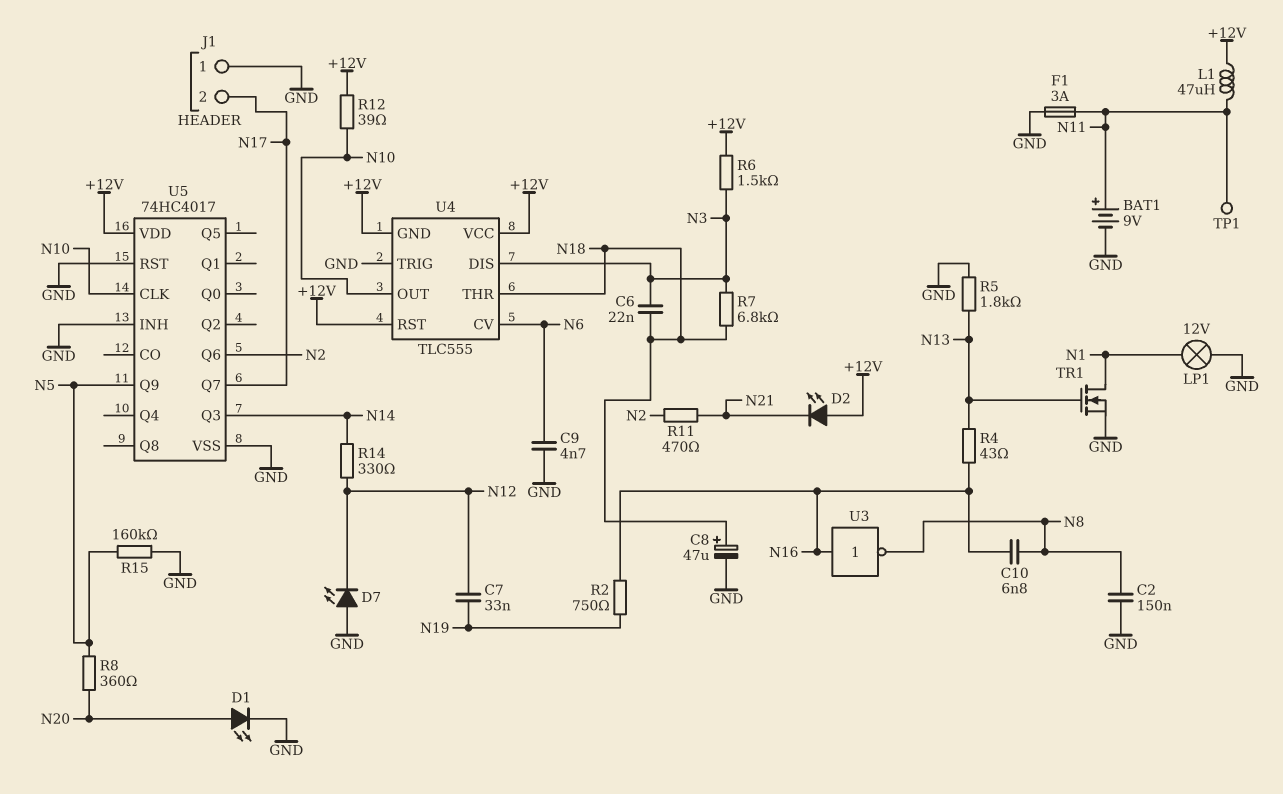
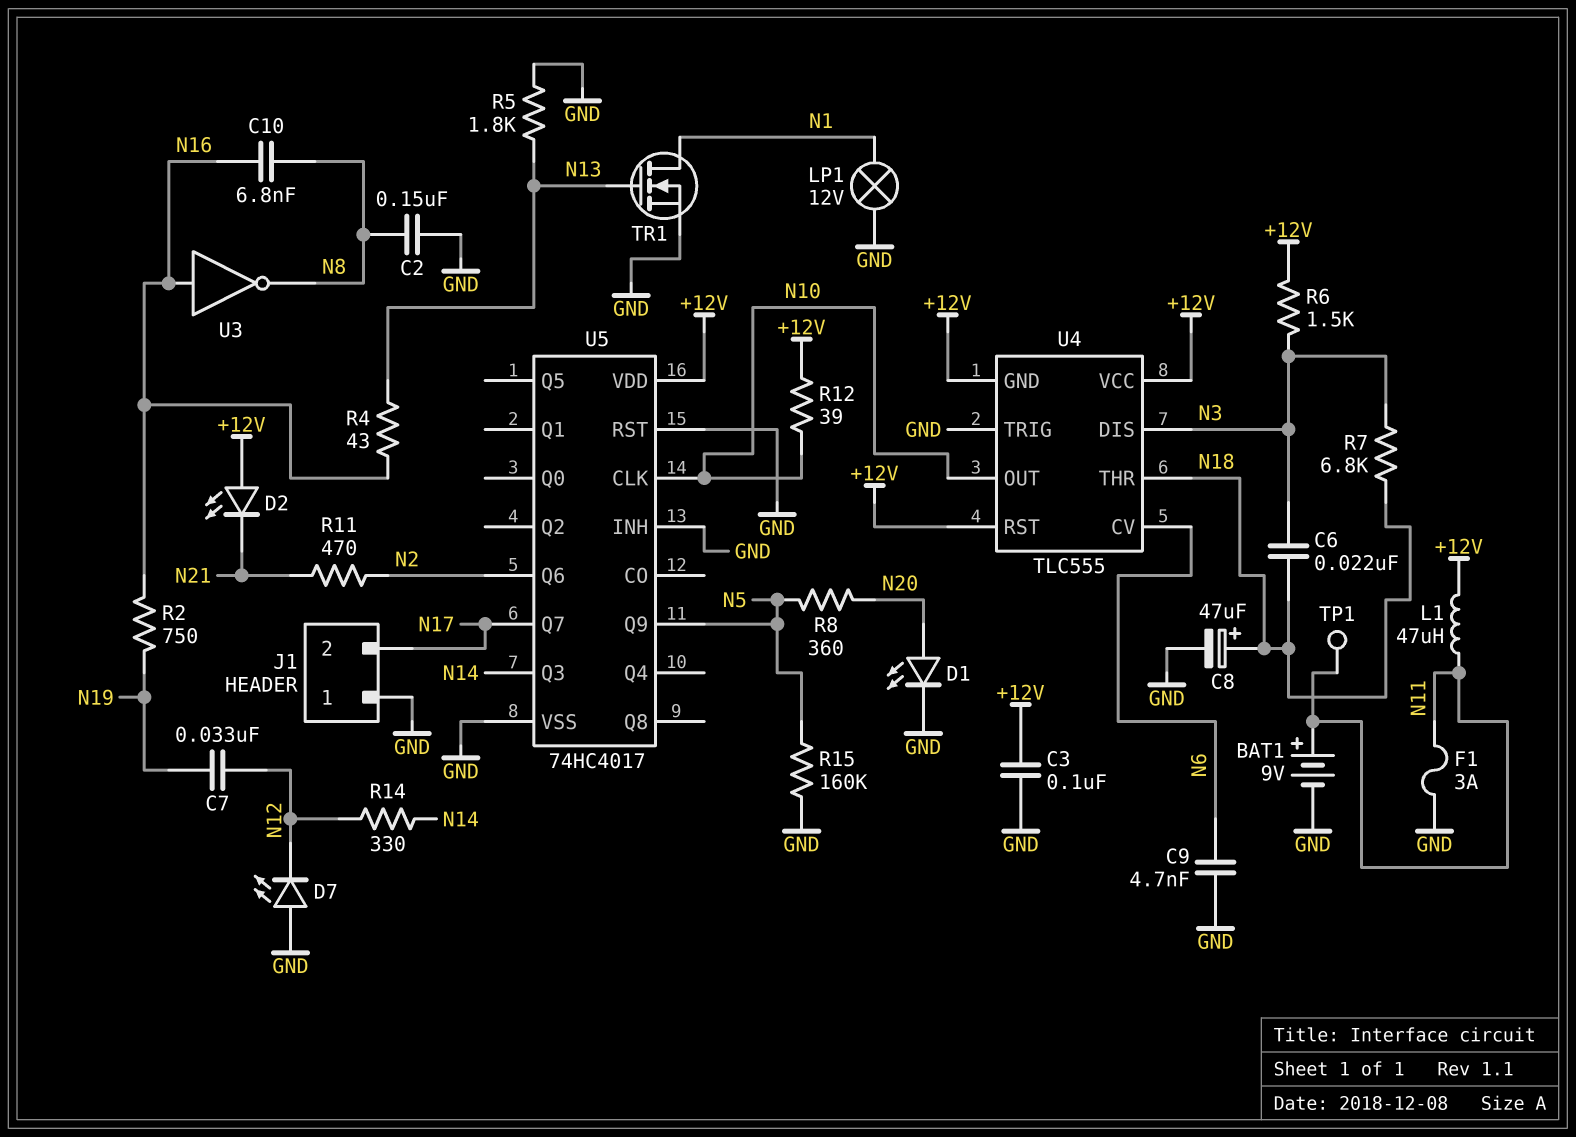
C3: none -> 100nF (+12V, GND)

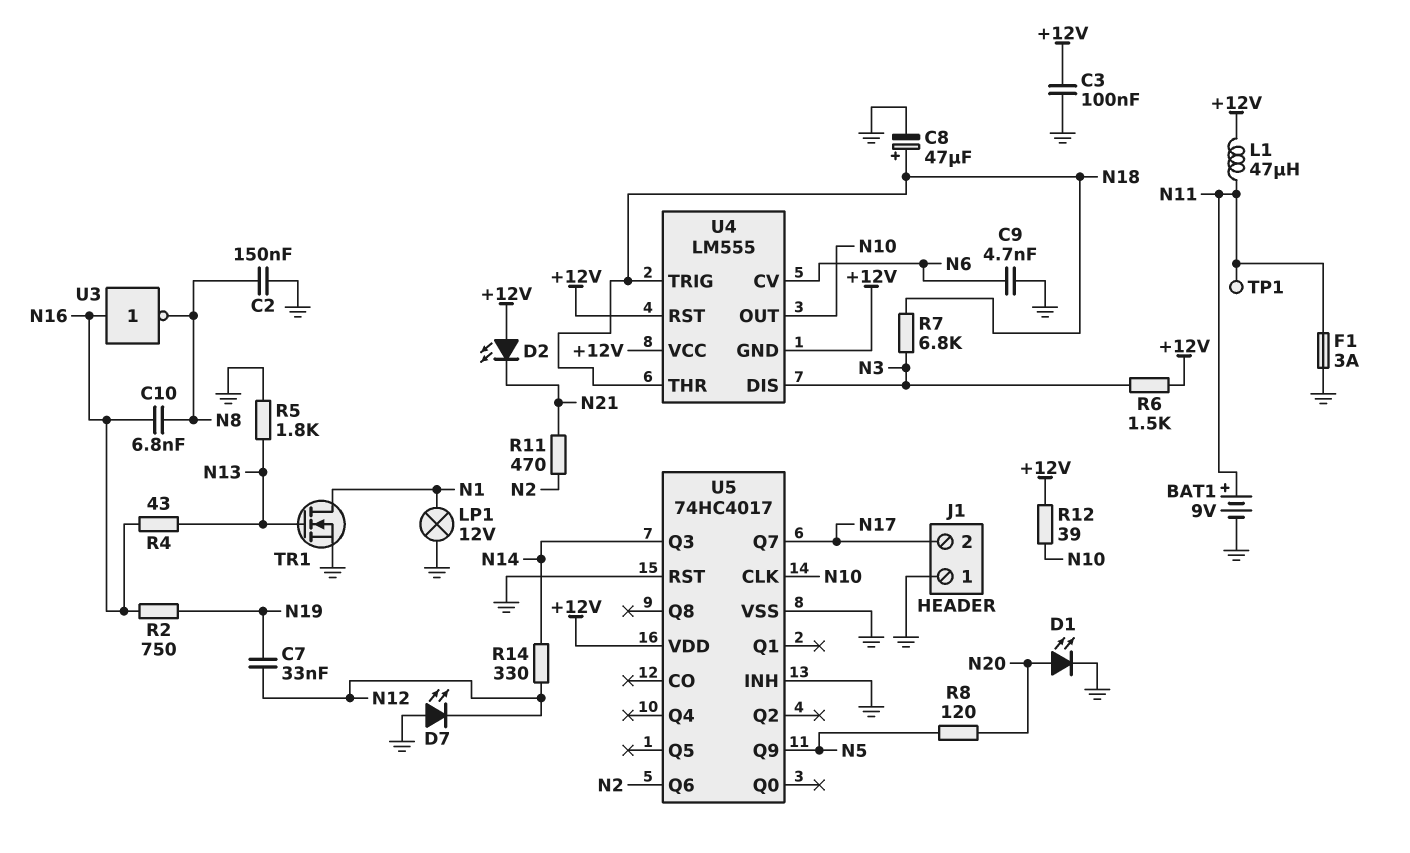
C6: 22nF (N3, N18) -> none
R8: 360 (N5, N20) -> 120 (N5, N20)
R15: 160k (GND, N5) -> none
U4: TLC555 -> LM555
U4 pin TRIG: GND -> N18

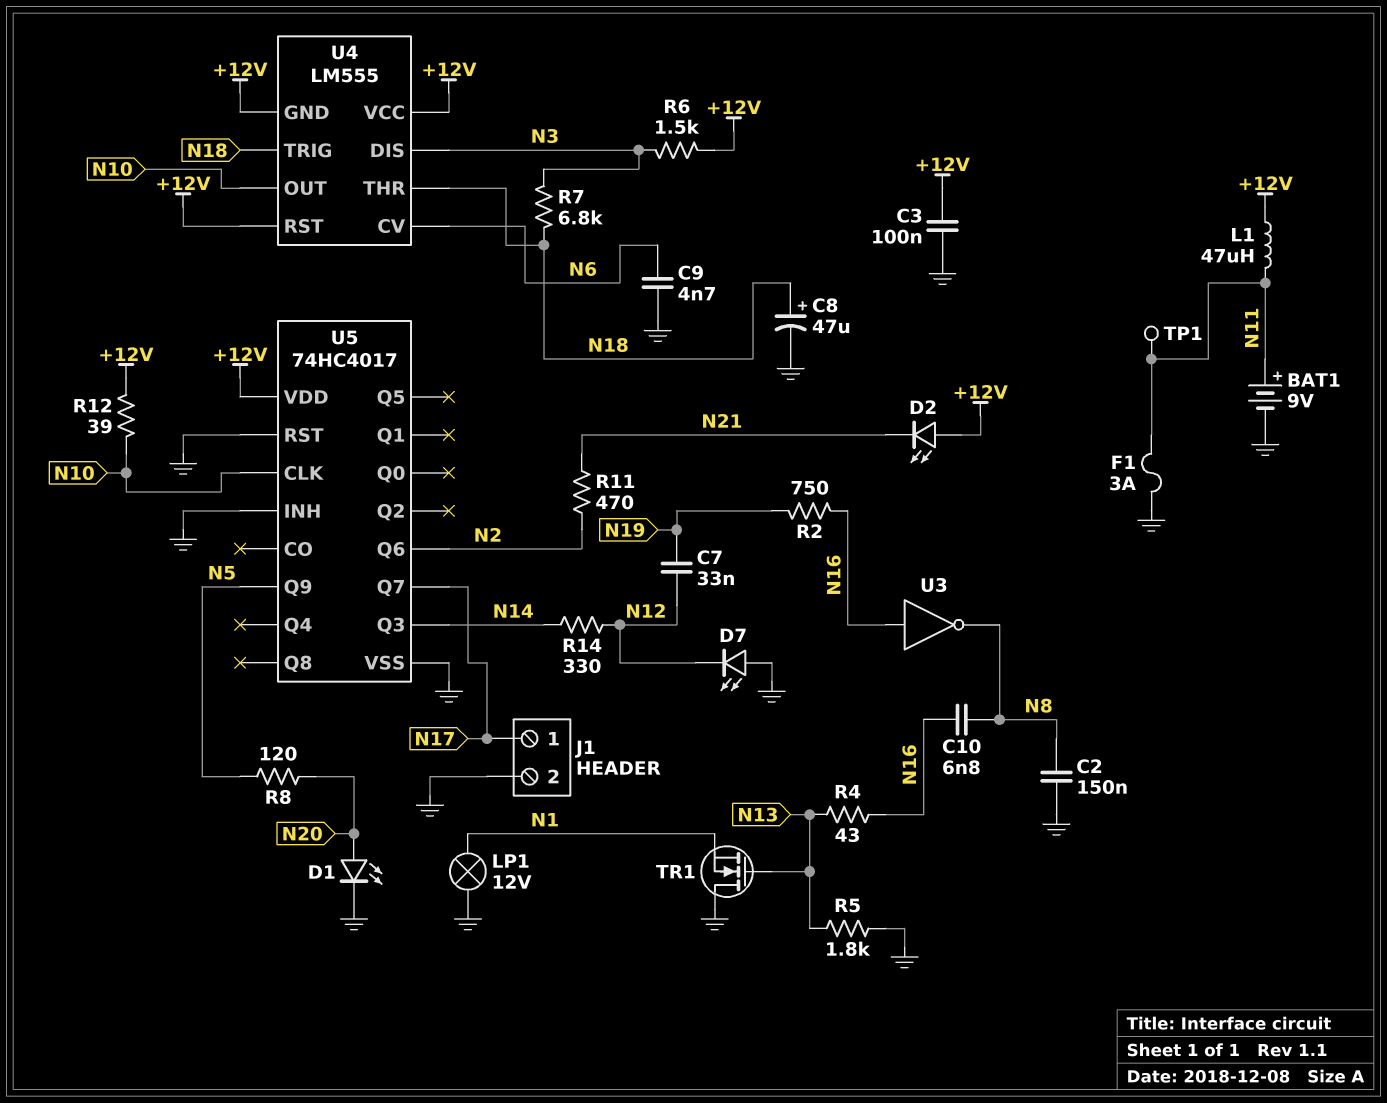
J1 pin 1: GND -> N17
J1 pin 2: N17 -> GND
TR1: NMOS (G N13, D N1, S GND) -> NMOS (G N13, D GND, S N1)

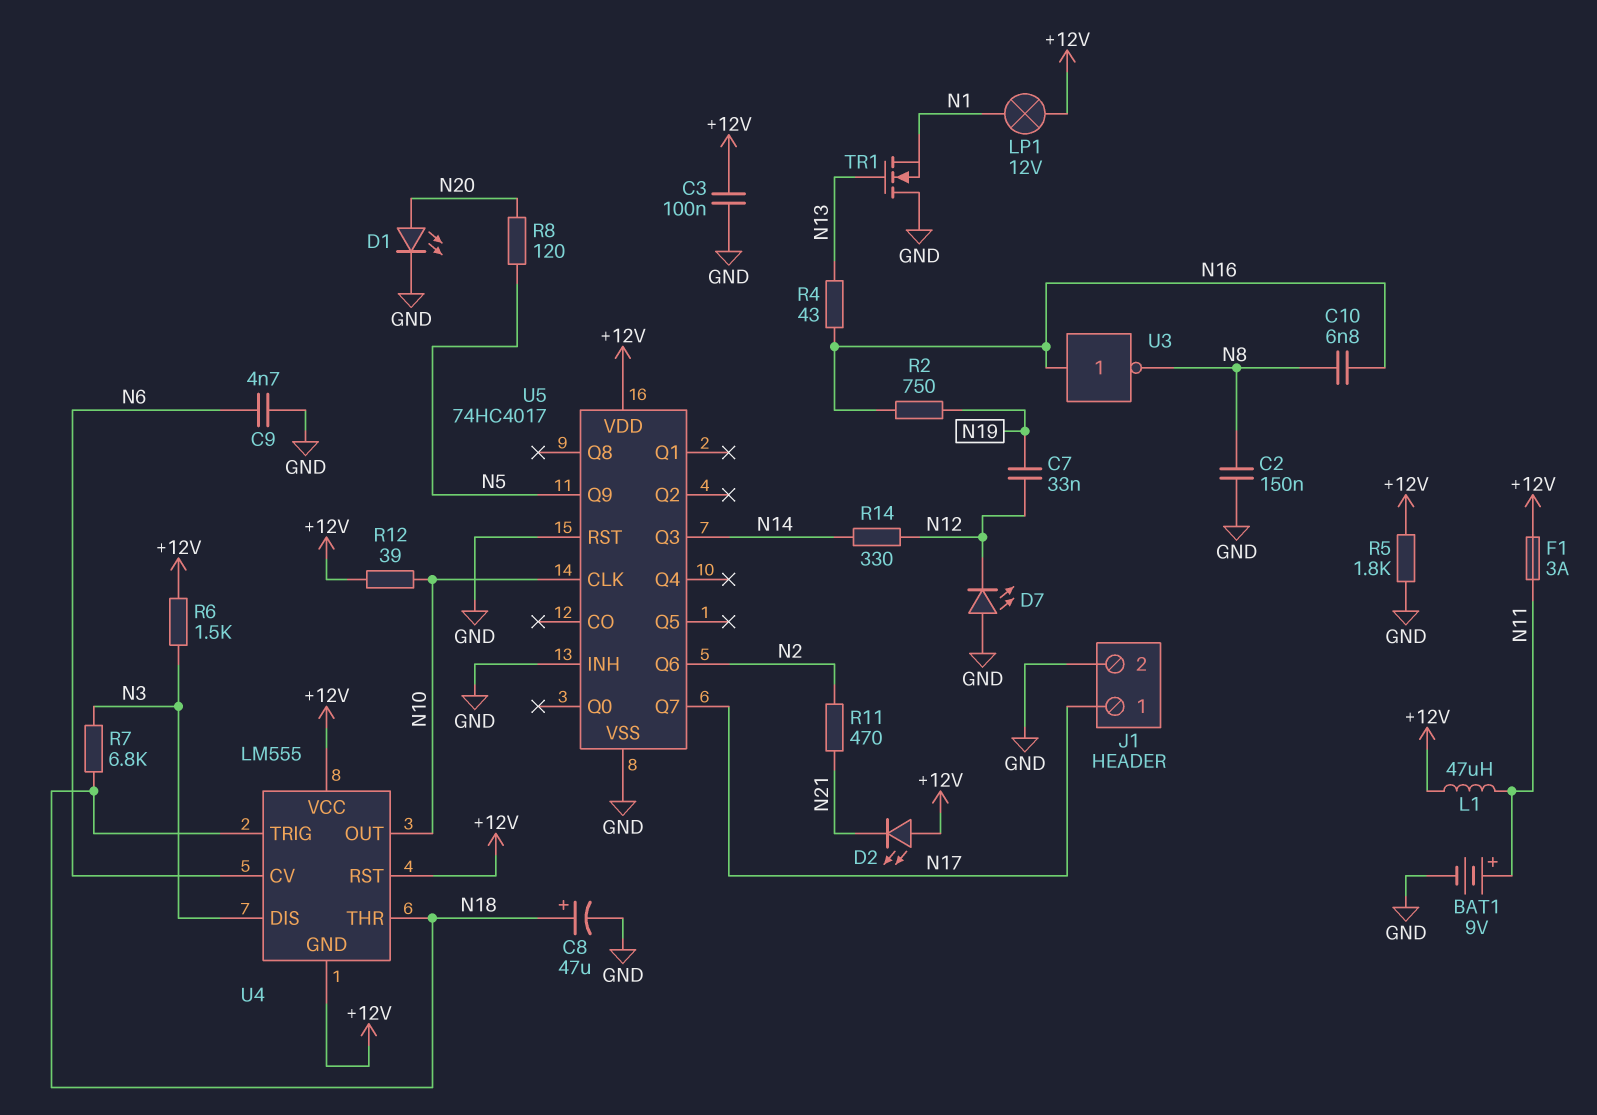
F1: 3A (GND, N11) -> 3A (+12V, N11)
LP1: lamp 12V (GND, N1) -> lamp 12V (+12V, N1)
R5: 1.8k (GND, N13) -> 1.8k (+12V, GND)
TP1: test point (N11) -> none

